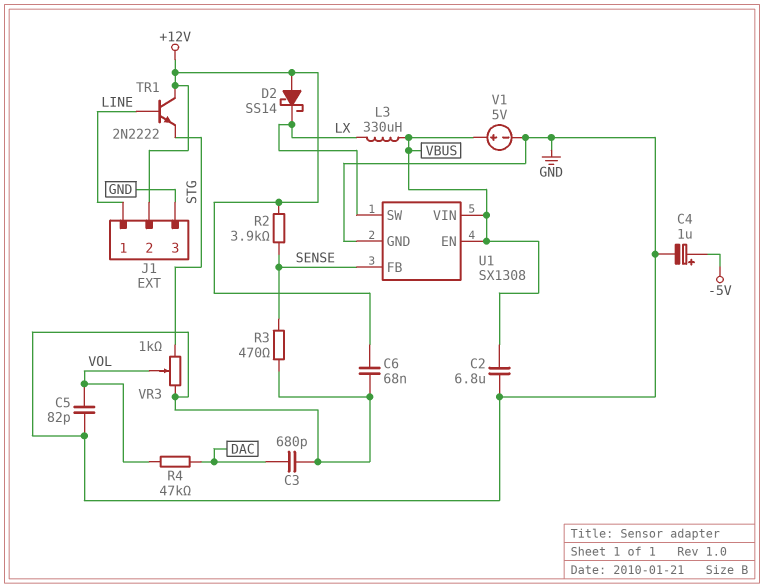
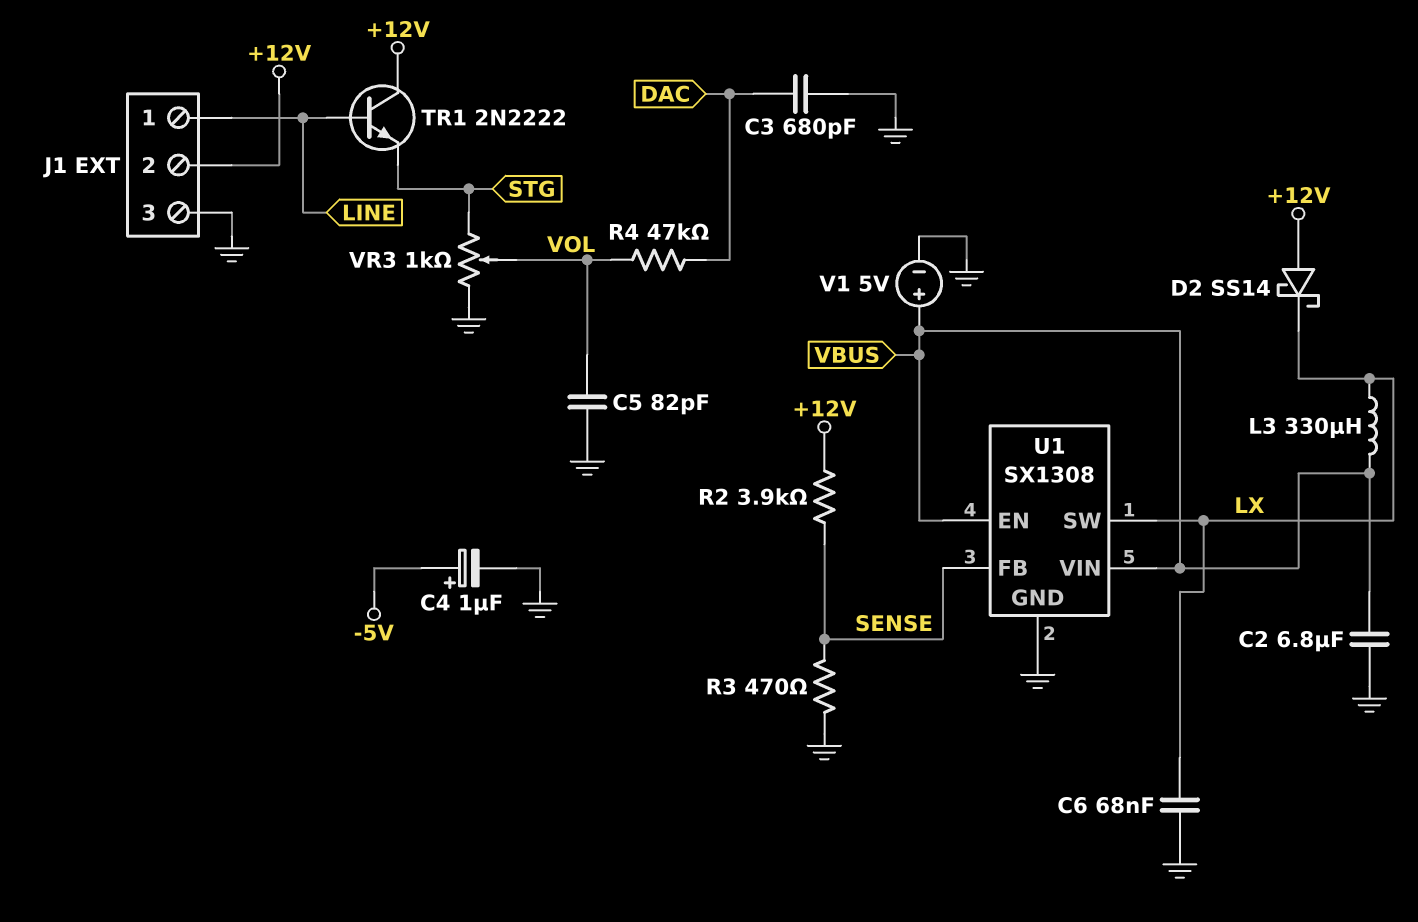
C6: 68nF (+12V, GND) -> 68nF (GND, LX)

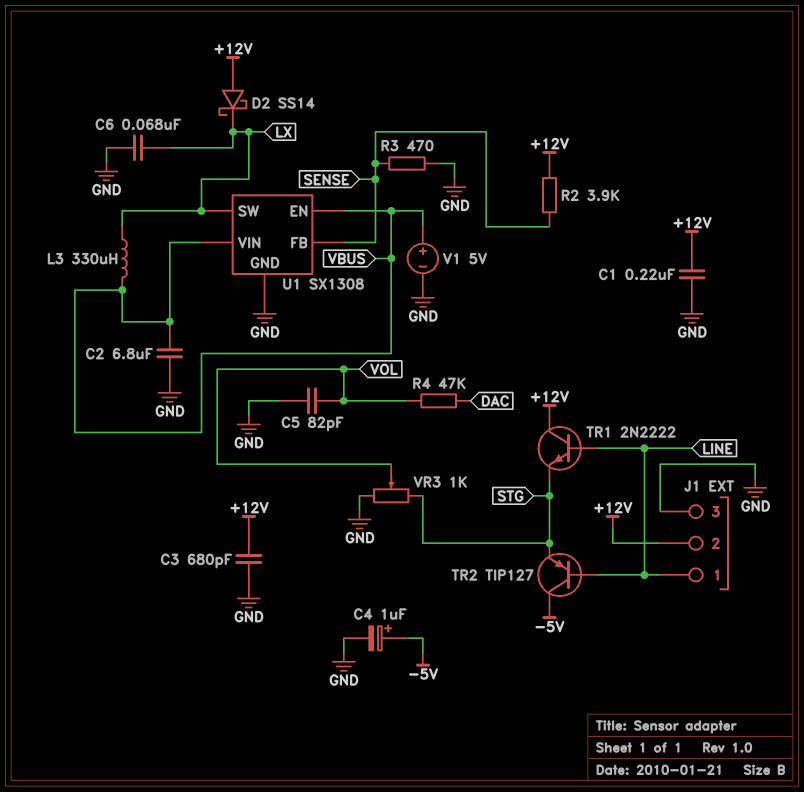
C1: none -> 220nF (+12V, GND)
C3: 680pF (DAC, GND) -> 680pF (+12V, GND)
TR2: none -> PNP TIP127 (B LINE, C -5V, E STG)

